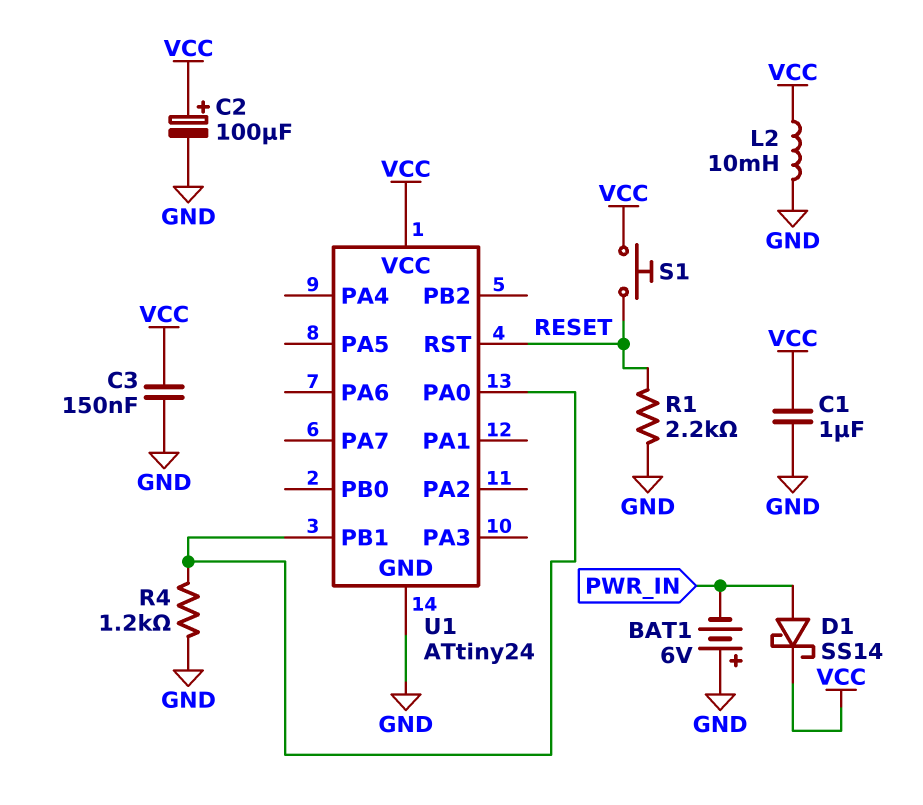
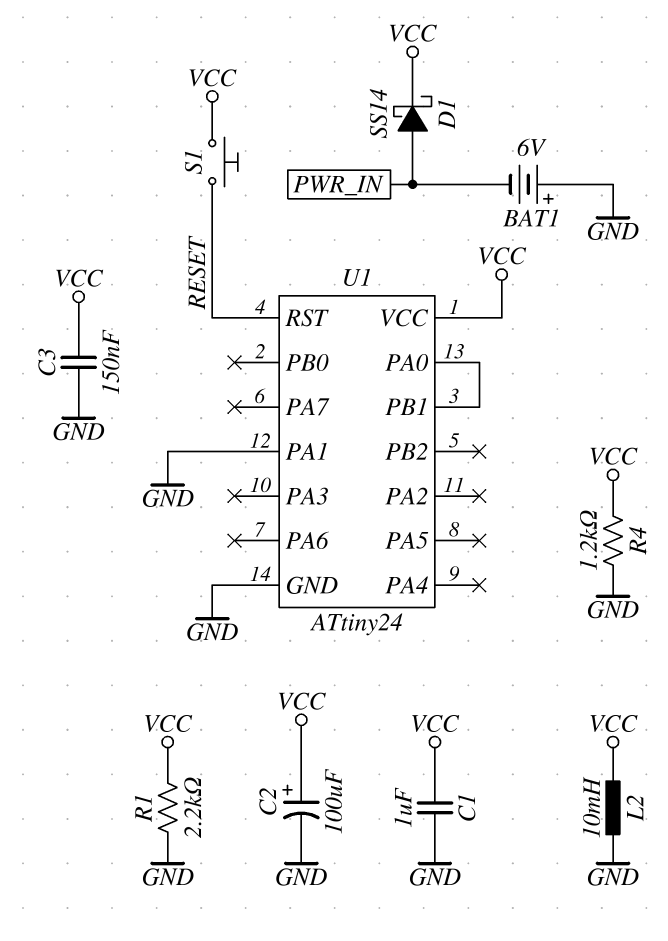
R1: 2.2k (GND, RESET) -> 2.2k (GND, VCC)
R4: 1.2k (GND, U1/PA0) -> 1.2k (GND, VCC)
U1 pin PA1: none -> GND

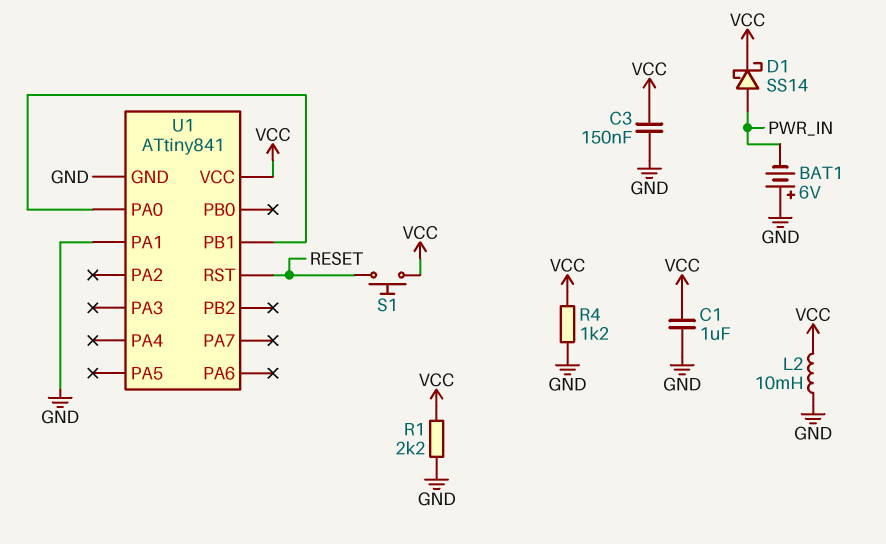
C2: 100uF (plus VCC, minus GND) -> none
U1: ATtiny24 -> ATtiny841

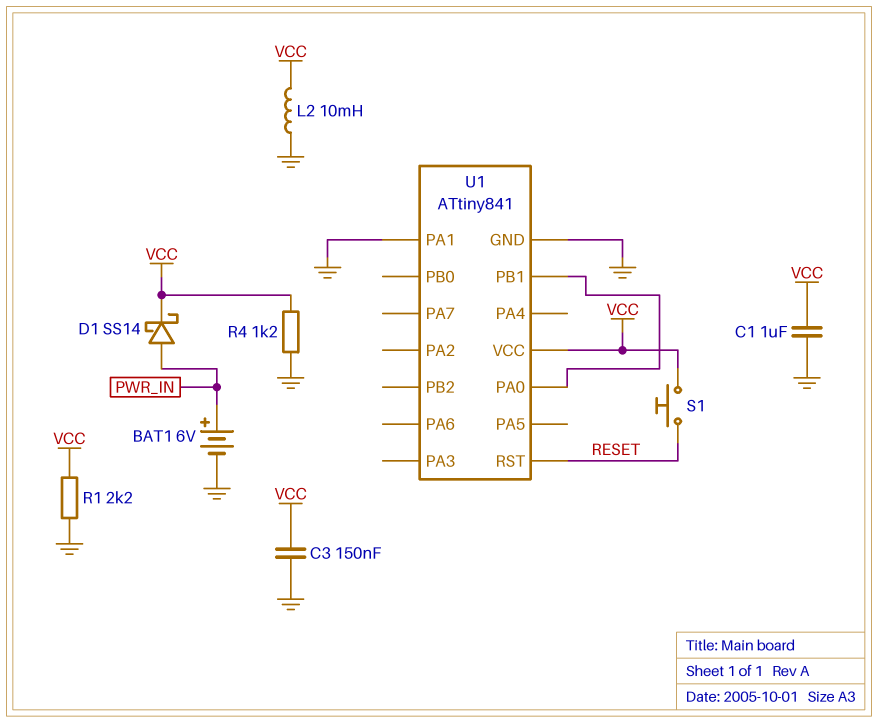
BAT1: 6V (plus GND, minus PWR_IN) -> 6V (plus PWR_IN, minus GND)

